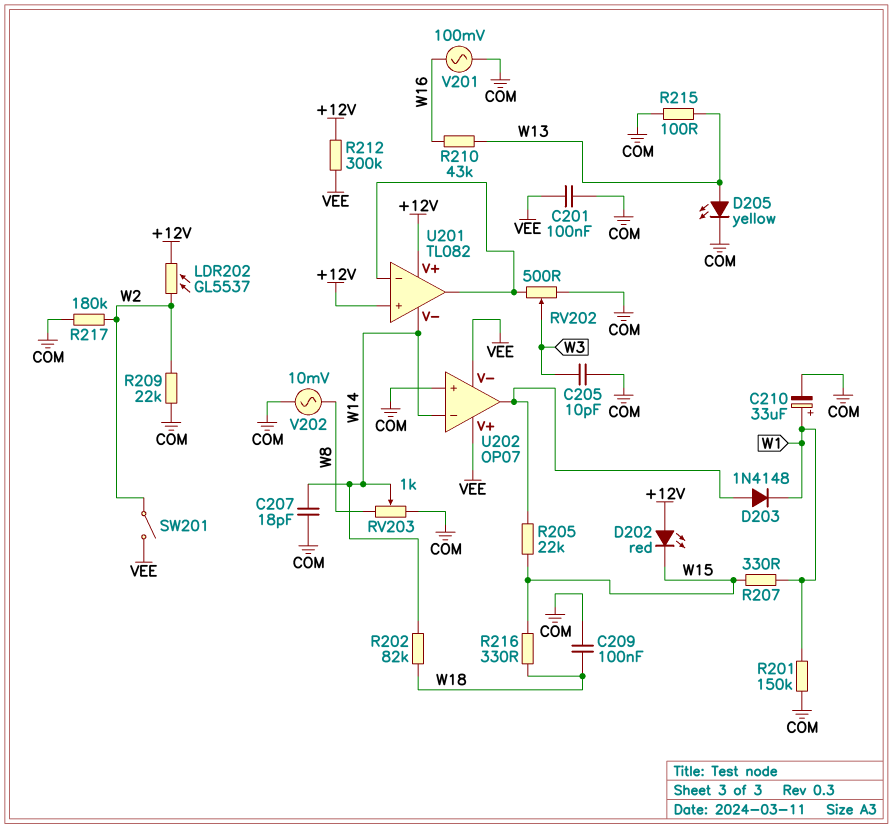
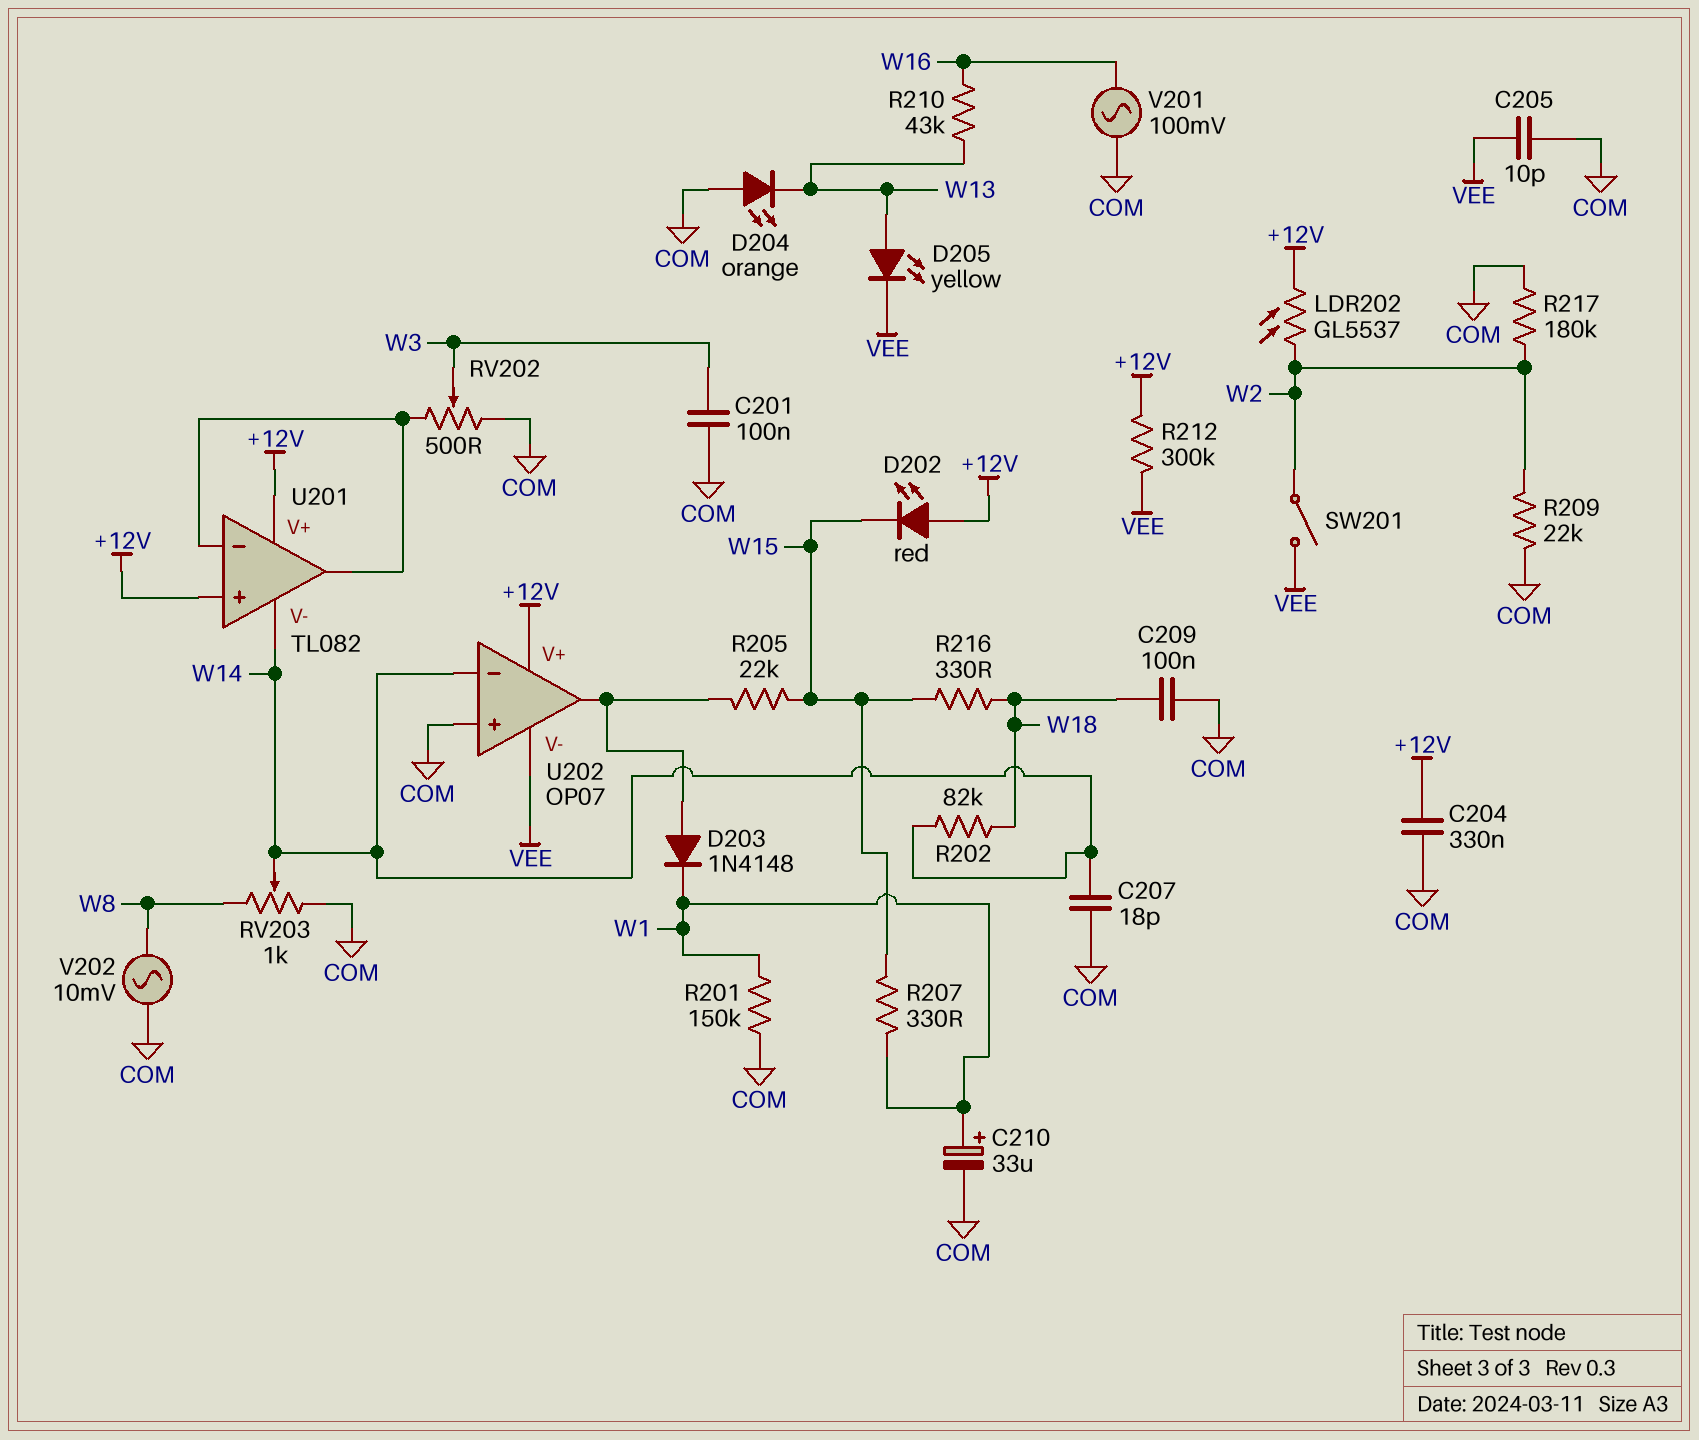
C201: 100nF (COM, VEE) -> 100nF (COM, W3)
C204: none -> 330nF (+12V, COM)
C205: 10pF (COM, W3) -> 10pF (COM, VEE)
D204: none -> LED orange (A COM, K W13)
D205: LED yellow (A W13, K COM) -> LED yellow (A W13, K VEE)
R215: 100 (COM, W13) -> none
U202 pin V+: VEE -> +12V

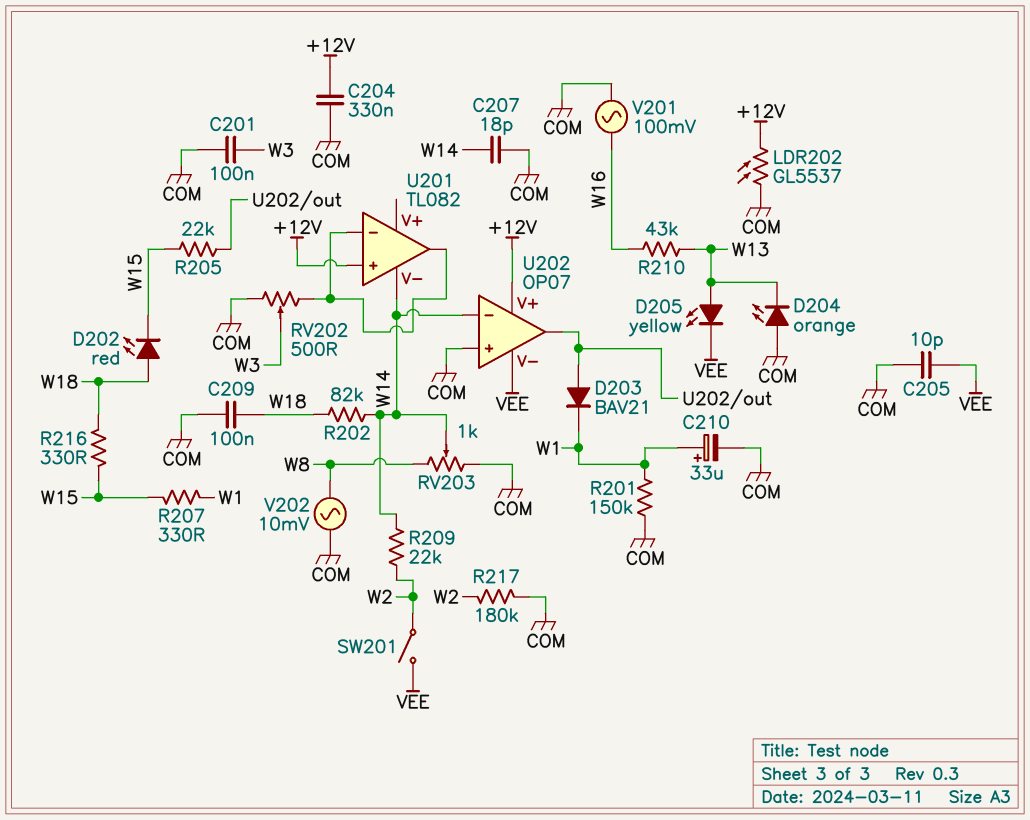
D202: LED red (A +12V, K W15) -> LED red (A W18, K W15)
D203: diode 1N4148 (A U202/out, K W1) -> diode BAV21 (A U202/out, K W1)
LDR202: GL5537 (+12V, W2) -> GL5537 (+12V, COM)
R209: 22k (COM, W2) -> 22k (W2, W14)
R212: 300k (+12V, VEE) -> none
U201 pin V+: +12V -> none

